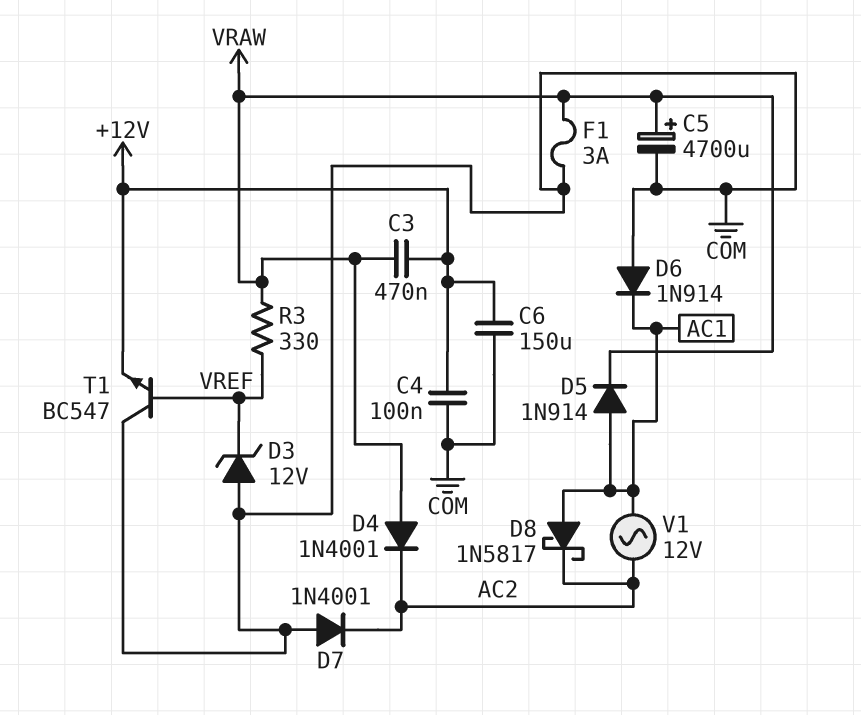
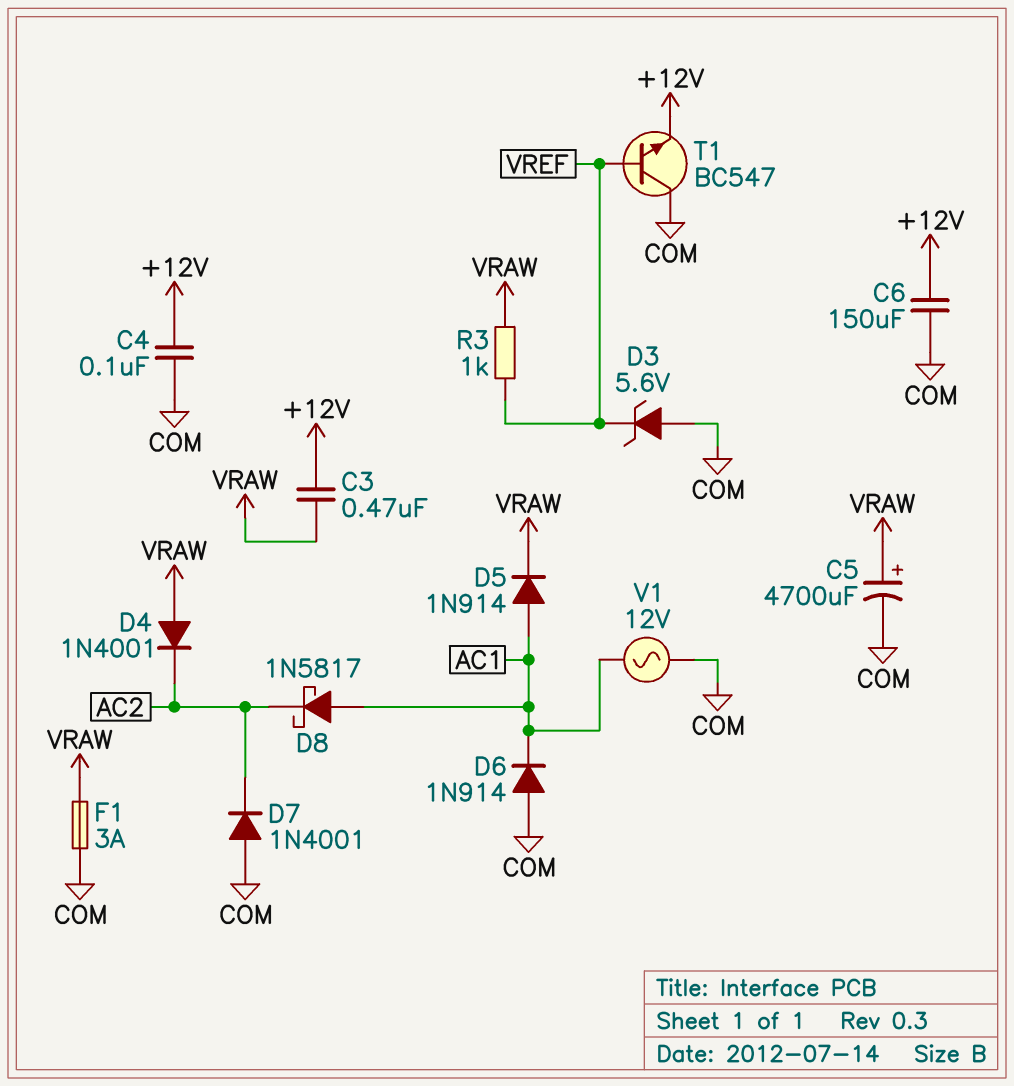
D3: zener 12V (A COM, K VREF) -> zener 5.6V (A COM, K VREF)
R3: 330 (VRAW, VREF) -> 1k (VRAW, VREF)
V1: AC 12V (AC1, AC2) -> AC 12V (AC1, COM)

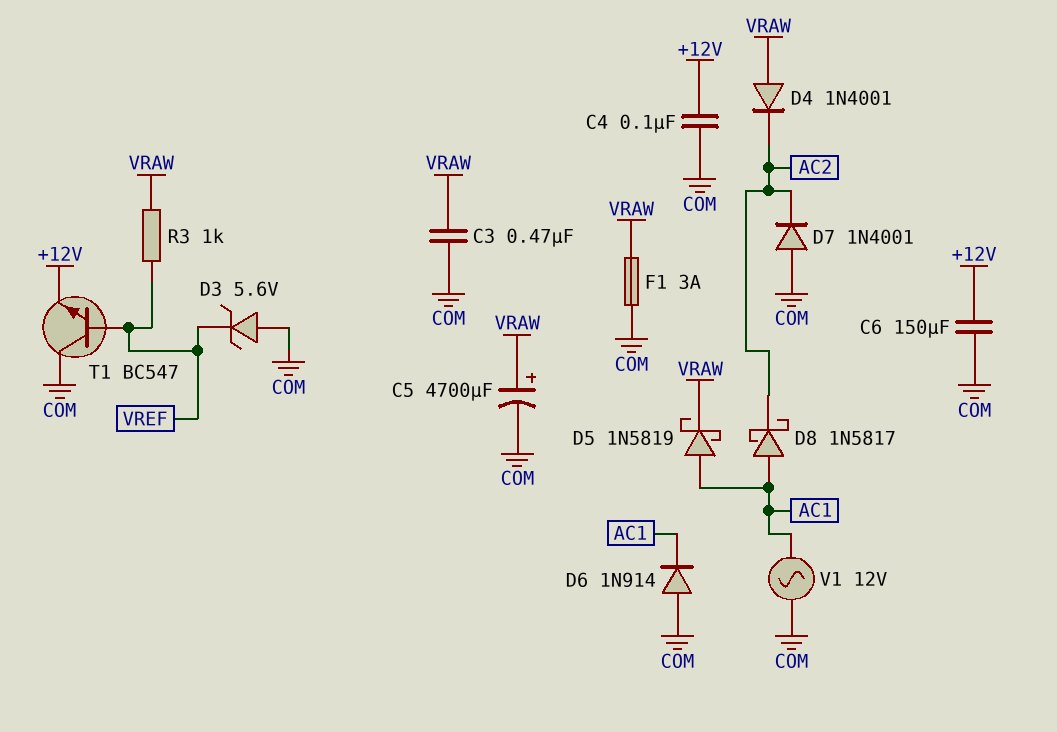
C3: 470nF (+12V, VRAW) -> 470nF (COM, VRAW)
D5: diode 1N914 (A AC1, K VRAW) -> schottky 1N5819 (A AC1, K VRAW)

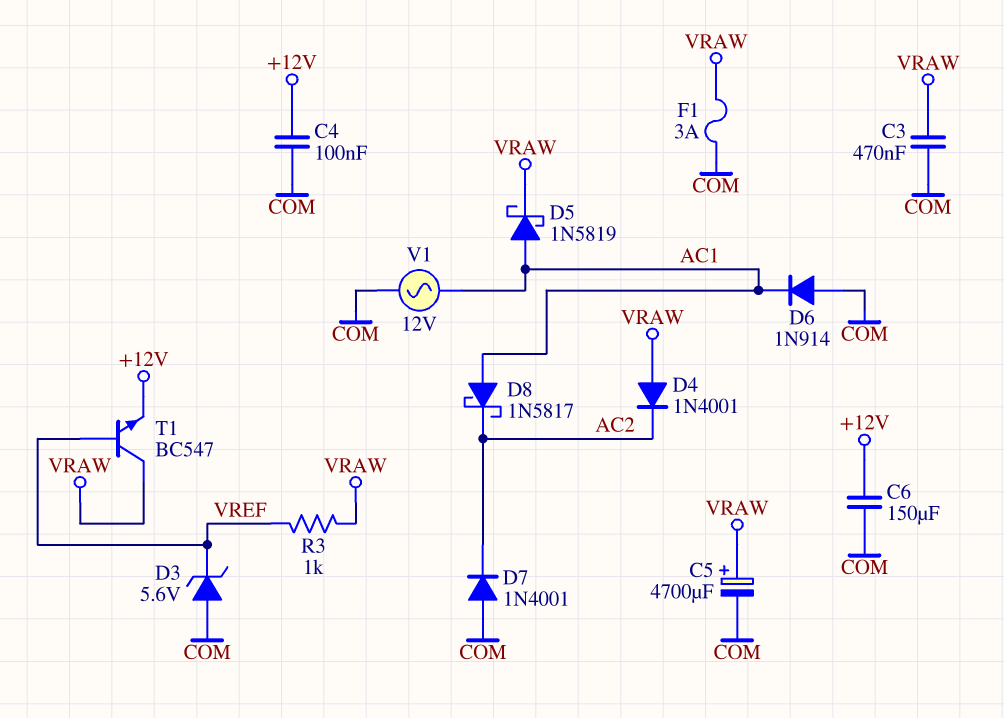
T1: NPN BC547 (B VREF, C COM, E +12V) -> NPN BC547 (B VREF, C VRAW, E +12V)

